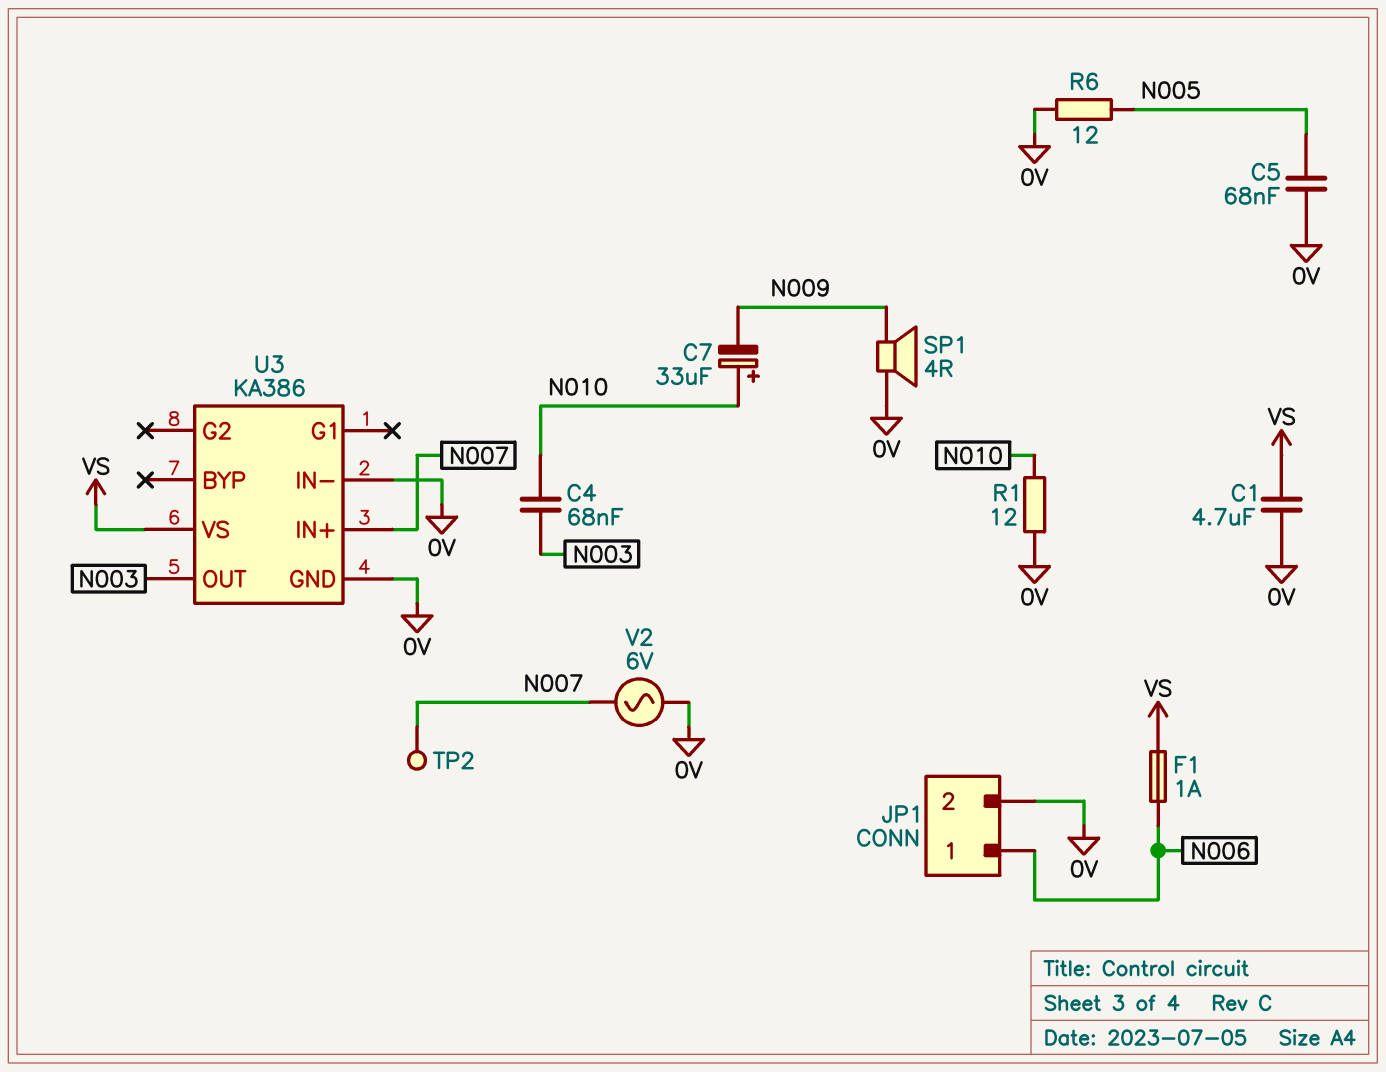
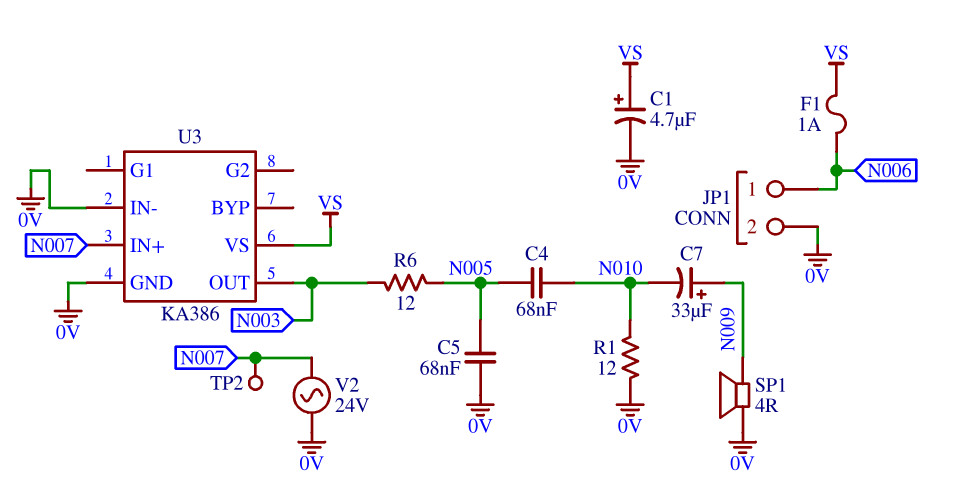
C1: 4.7uF (0V, VS) -> 4.7uF (plus VS, minus 0V)
C4: 68nF (N003, N010) -> 68nF (N005, N010)
C7: 33uF (plus N010, minus N009) -> 33uF (plus N009, minus N010)
R6: 12 (0V, N005) -> 12 (N003, N005)
V2: AC 6V (0V, N007) -> AC 24V (0V, N007)

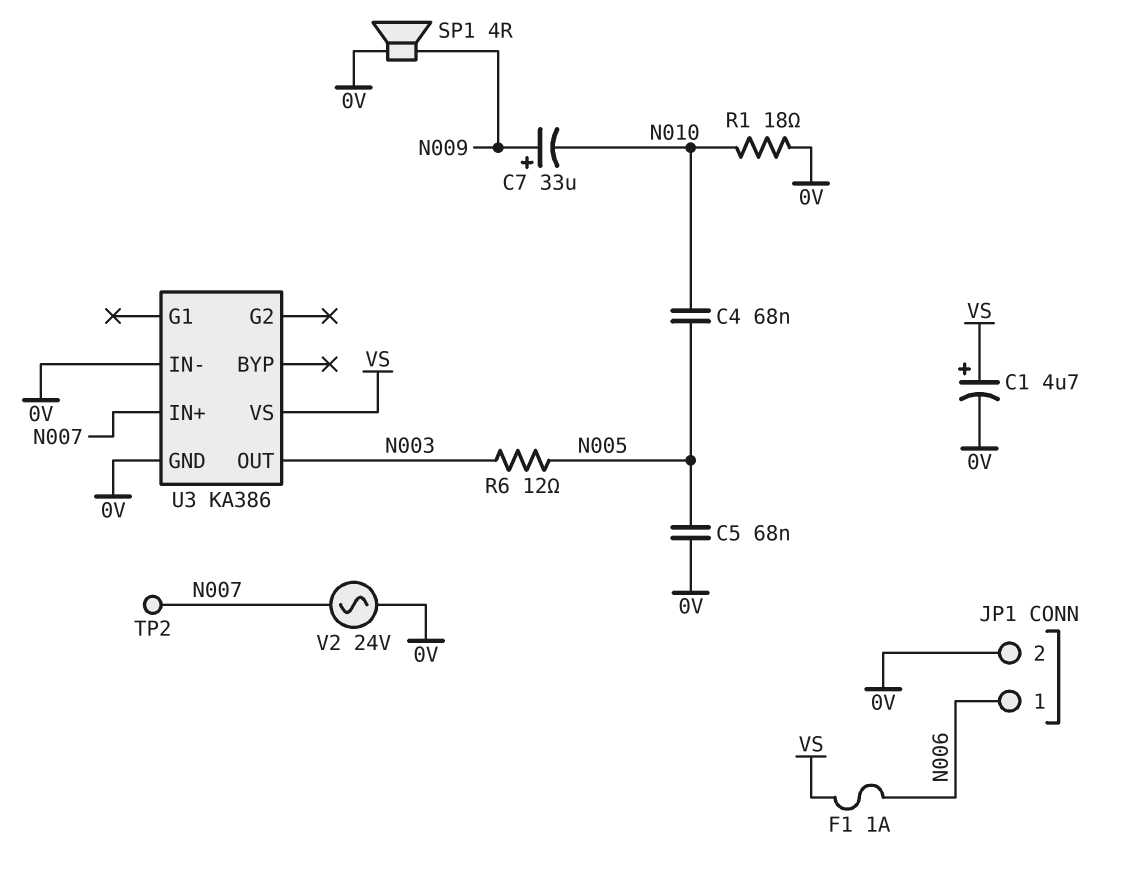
R1: 12 (0V, N010) -> 18 (0V, N010)

